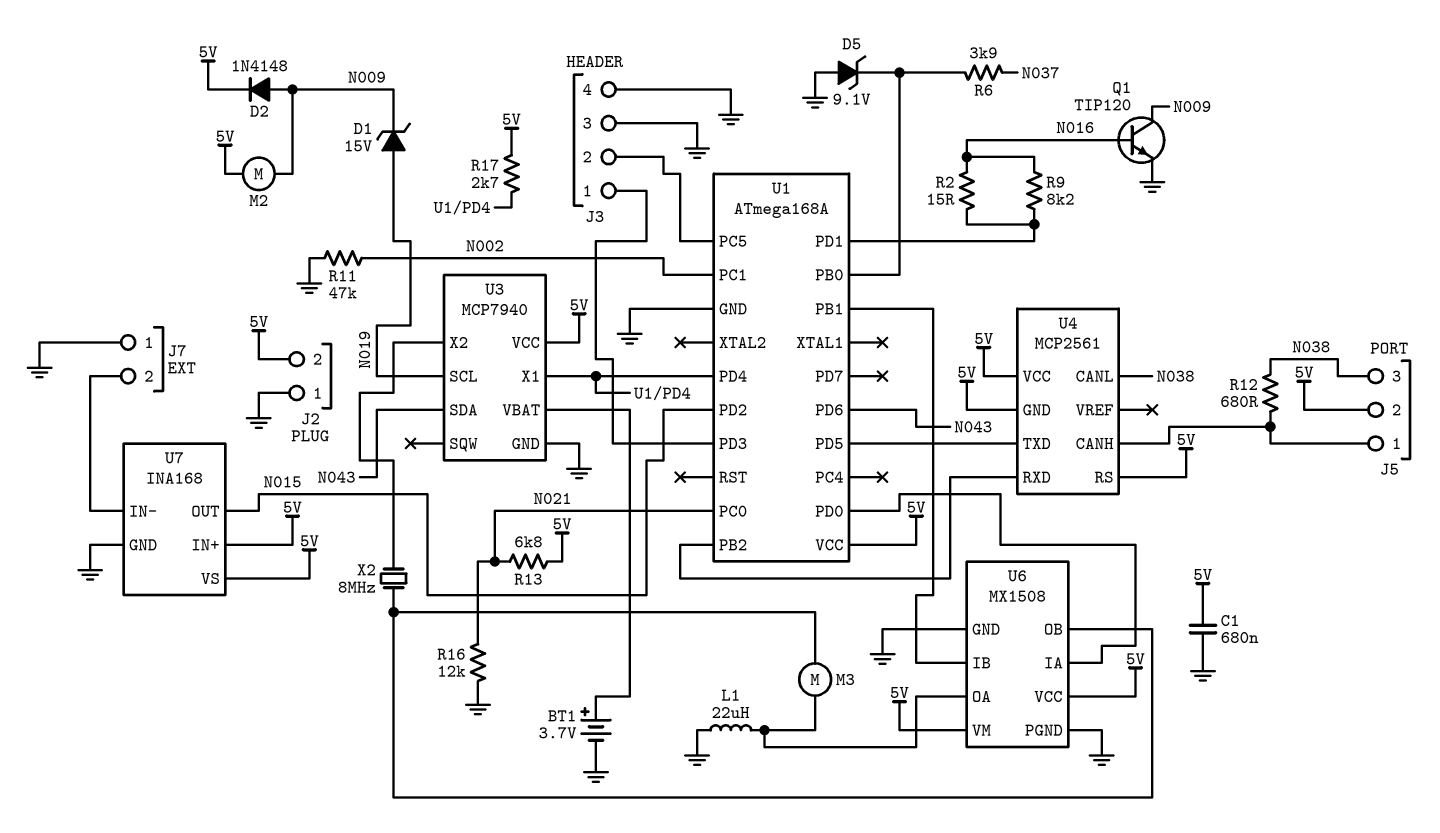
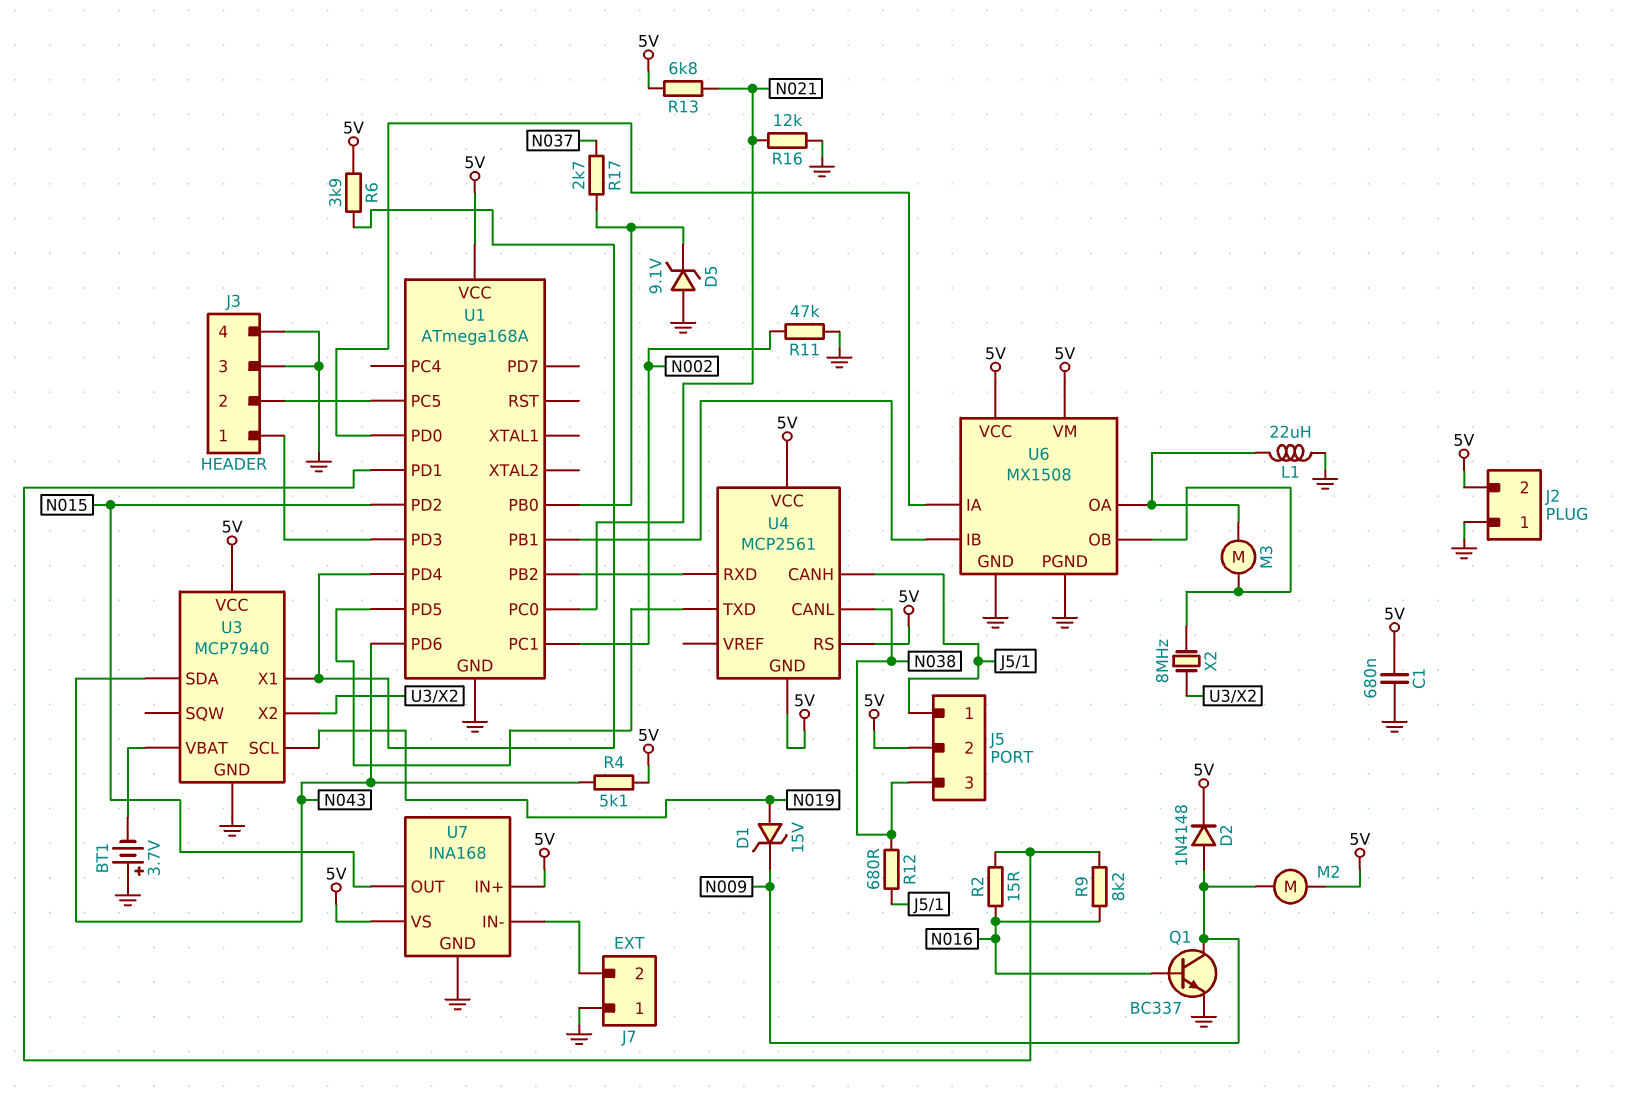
BT1: 3.7V (plus U3/VBAT, minus GND) -> 3.7V (plus GND, minus U3/VBAT)
Q1: NPN TIP120 (B N016, C N009, E GND) -> NPN BC337 (B N016, C N009, E GND)
R4: none -> 5.1k (5V, N043)
R6: 3.9k (N037, U1/PB0) -> 3.9k (5V, U1/PD4)
R17: 2.7k (5V, U1/PD4) -> 2.7k (N037, U1/PB0)

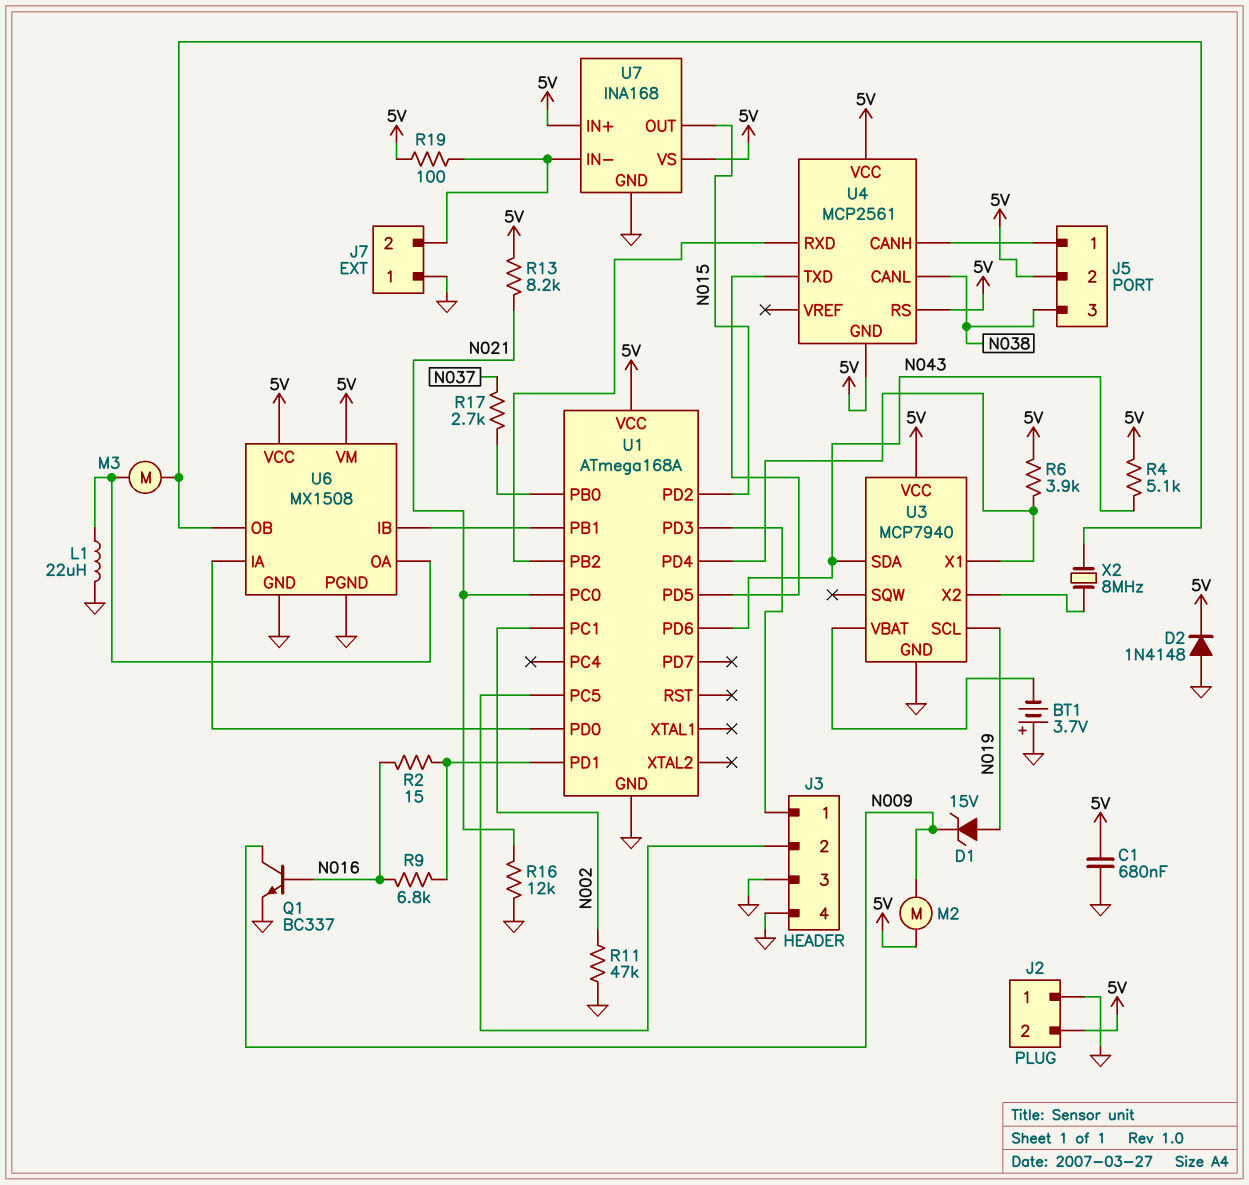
D2: diode 1N4148 (A N009, K 5V) -> diode 1N4148 (A GND, K 5V)
D5: zener 9.1V (A GND, K U1/PB0) -> none
R9: 8.2k (N016, U1/PD1) -> 6.8k (N016, U1/PD1)
R12: 680 (J5/1, N038) -> none
R13: 6.8k (5V, N021) -> 8.2k (5V, N021)
R19: none -> 100 (5V, J7/2)

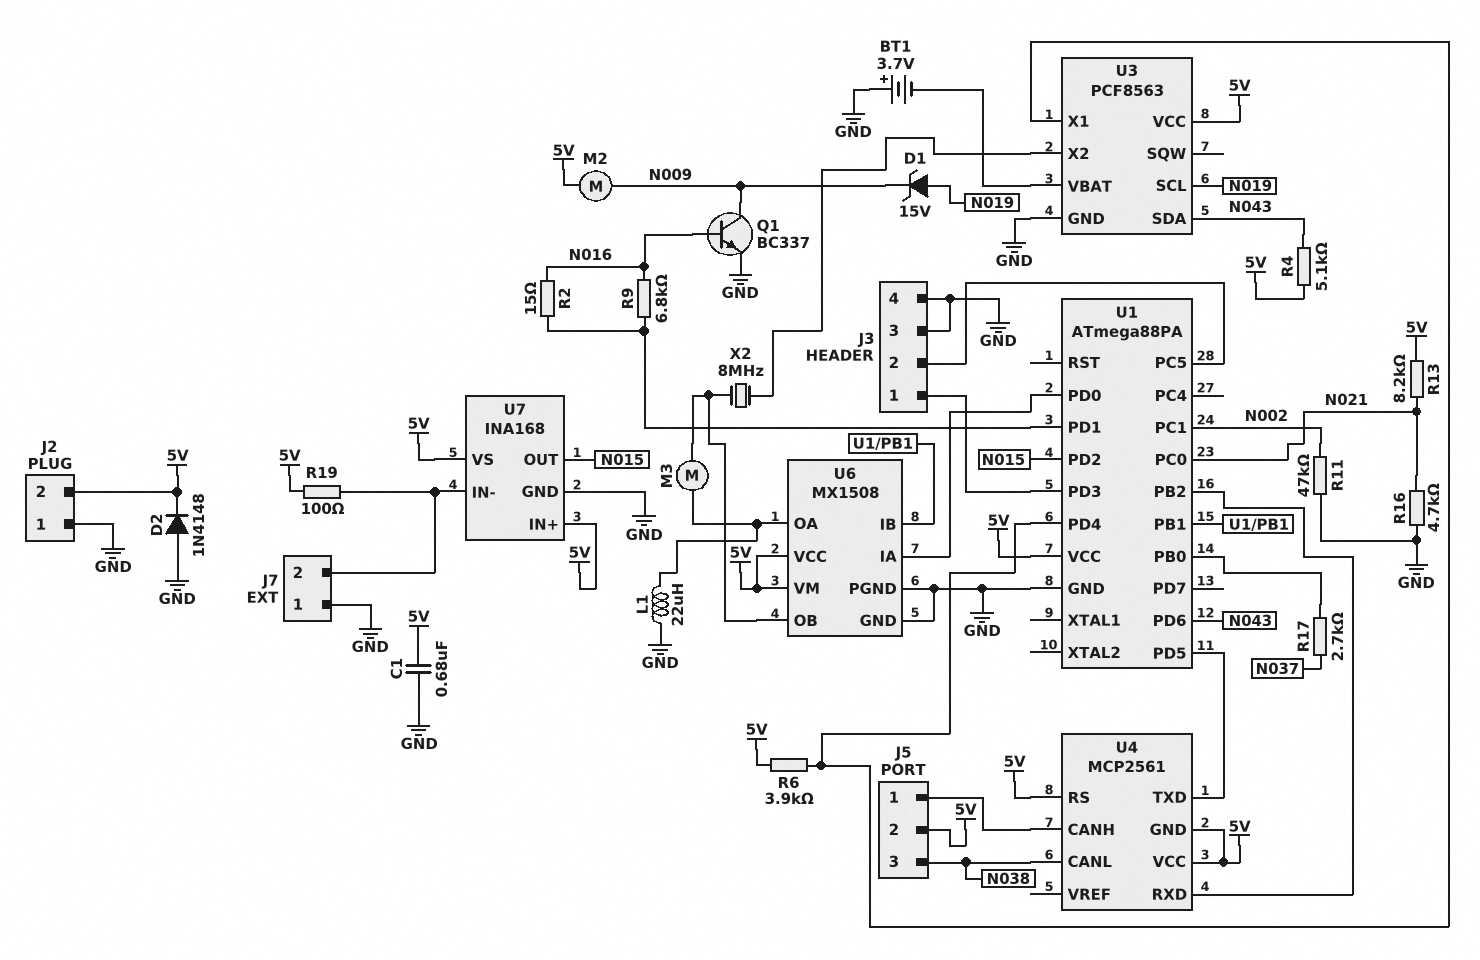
R16: 12k (GND, N021) -> 4.7k (GND, N021)
U1: ATmega168A -> ATmega88PA
U3: MCP7940 -> PCF8563

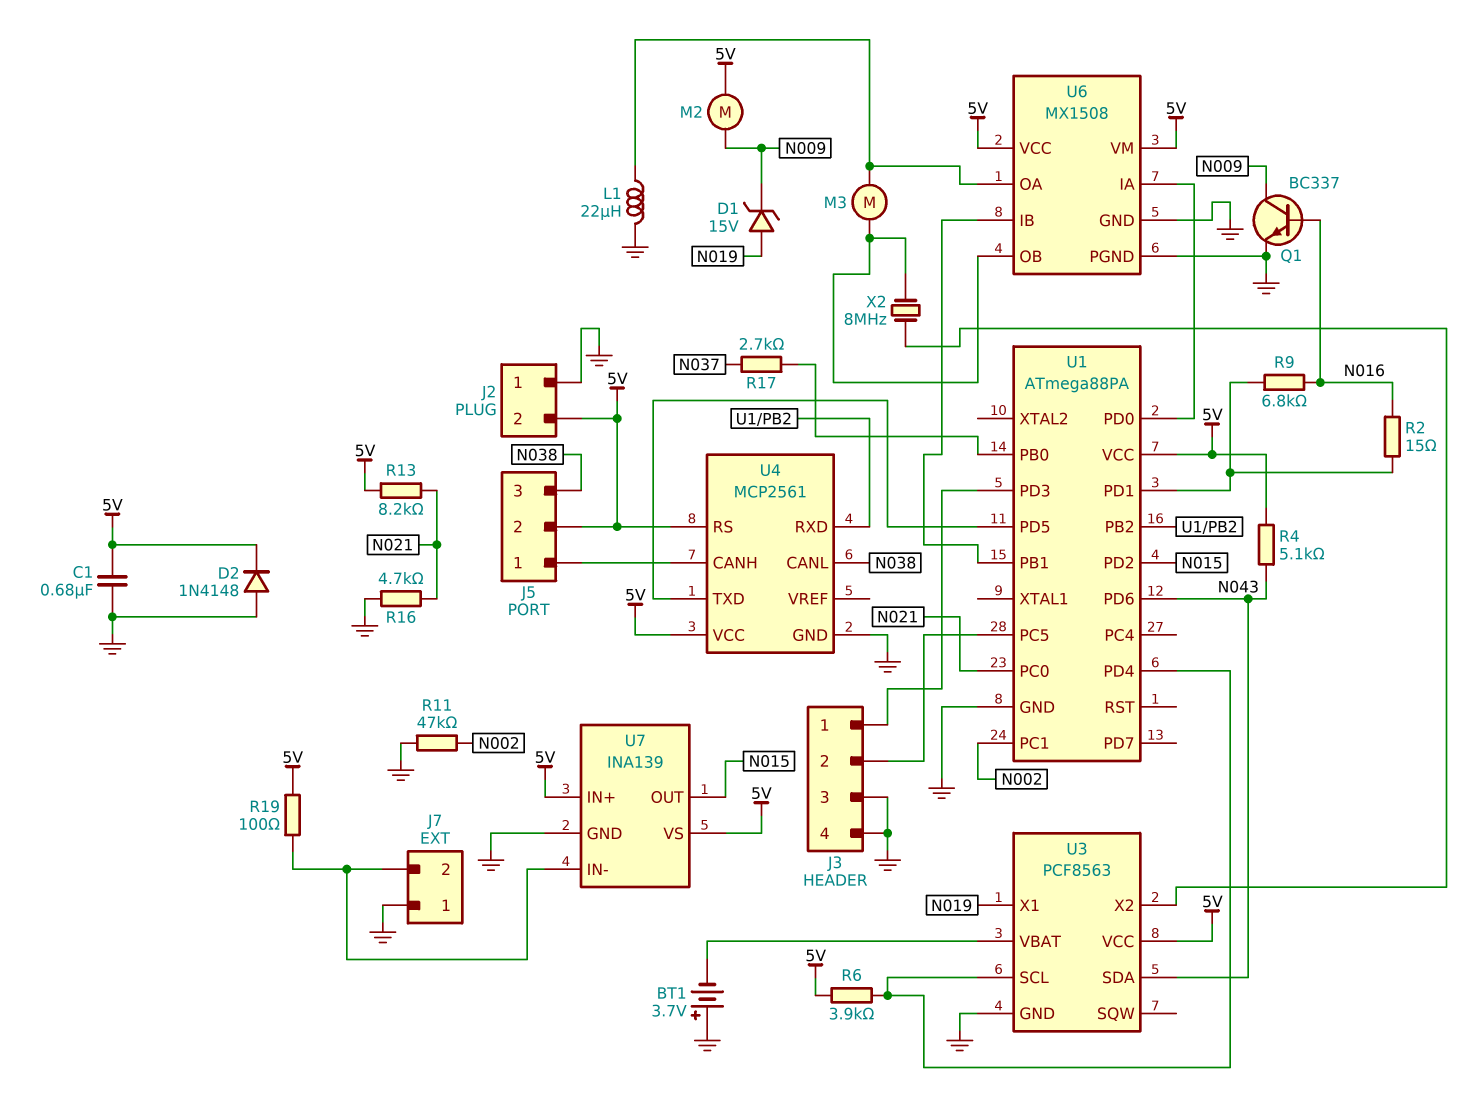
U3 pin SCL: N019 -> U1/PD4
U3 pin X1: U1/PD4 -> N019
U4 pin GND: 5V -> GND
U7: INA168 -> INA139

